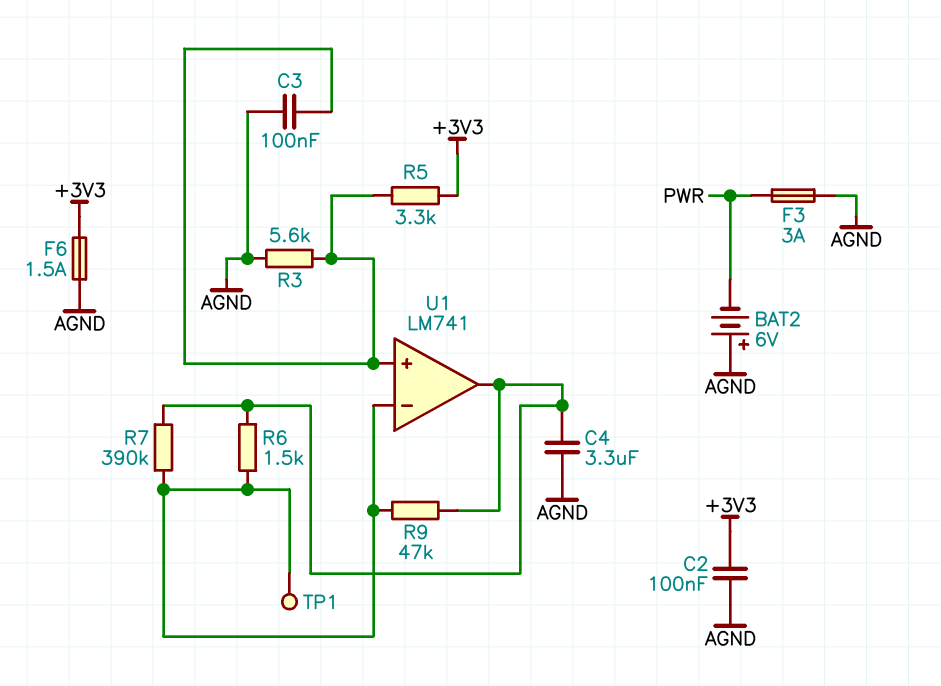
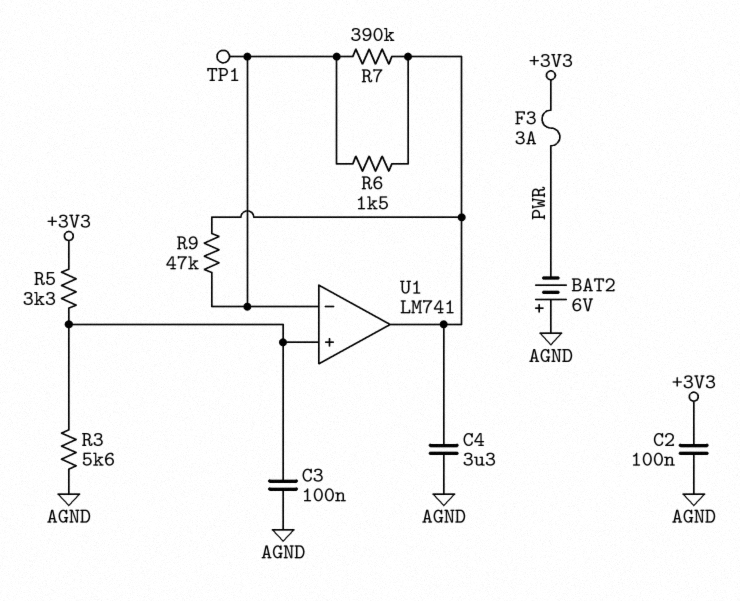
F3: 3A (AGND, PWR) -> 3A (+3V3, PWR)
F6: 1.5A (+3V3, AGND) -> none

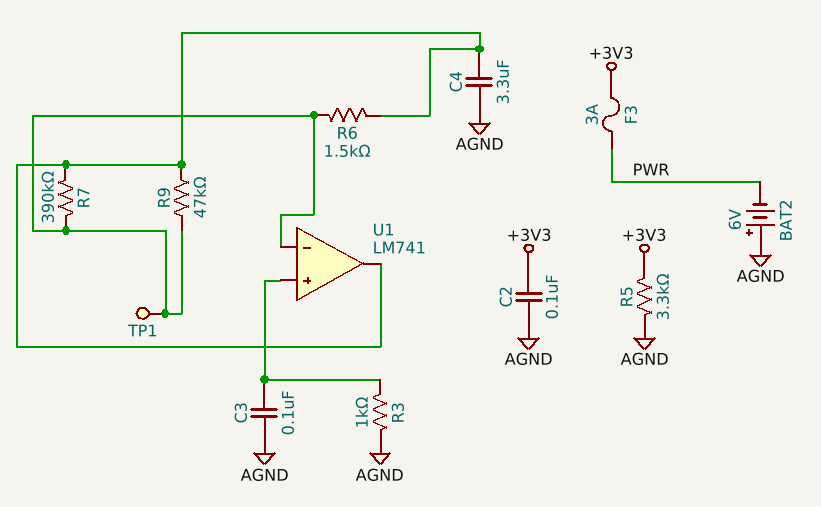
R3: 5.6k (AGND, U1/in+) -> 1k (AGND, U1/in+)
R5: 3.3k (+3V3, U1/in+) -> 3.3k (+3V3, AGND)

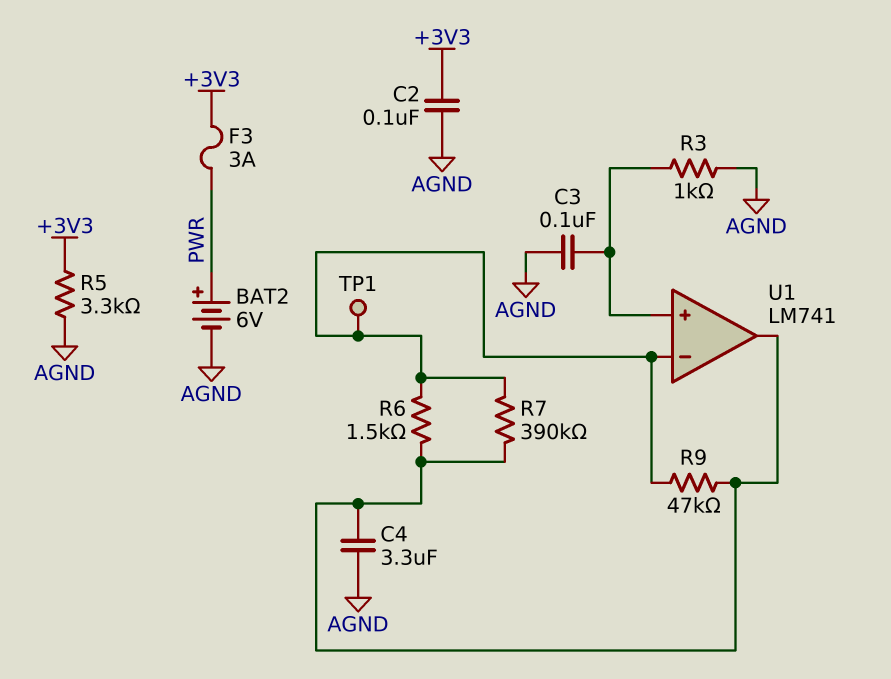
BAT2: 6V (plus AGND, minus PWR) -> 6V (plus PWR, minus AGND)

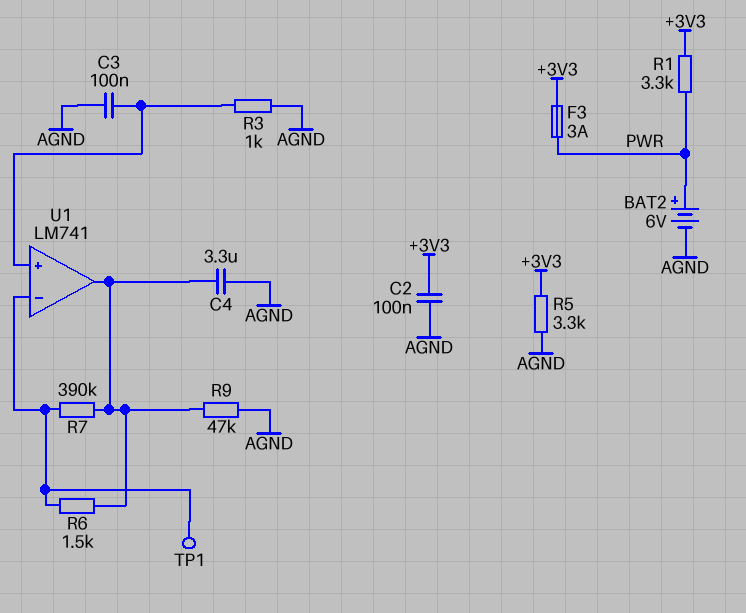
R1: none -> 3.3k (+3V3, PWR)
R9: 47k (U1/in-, U1/out) -> 47k (AGND, U1/out)

